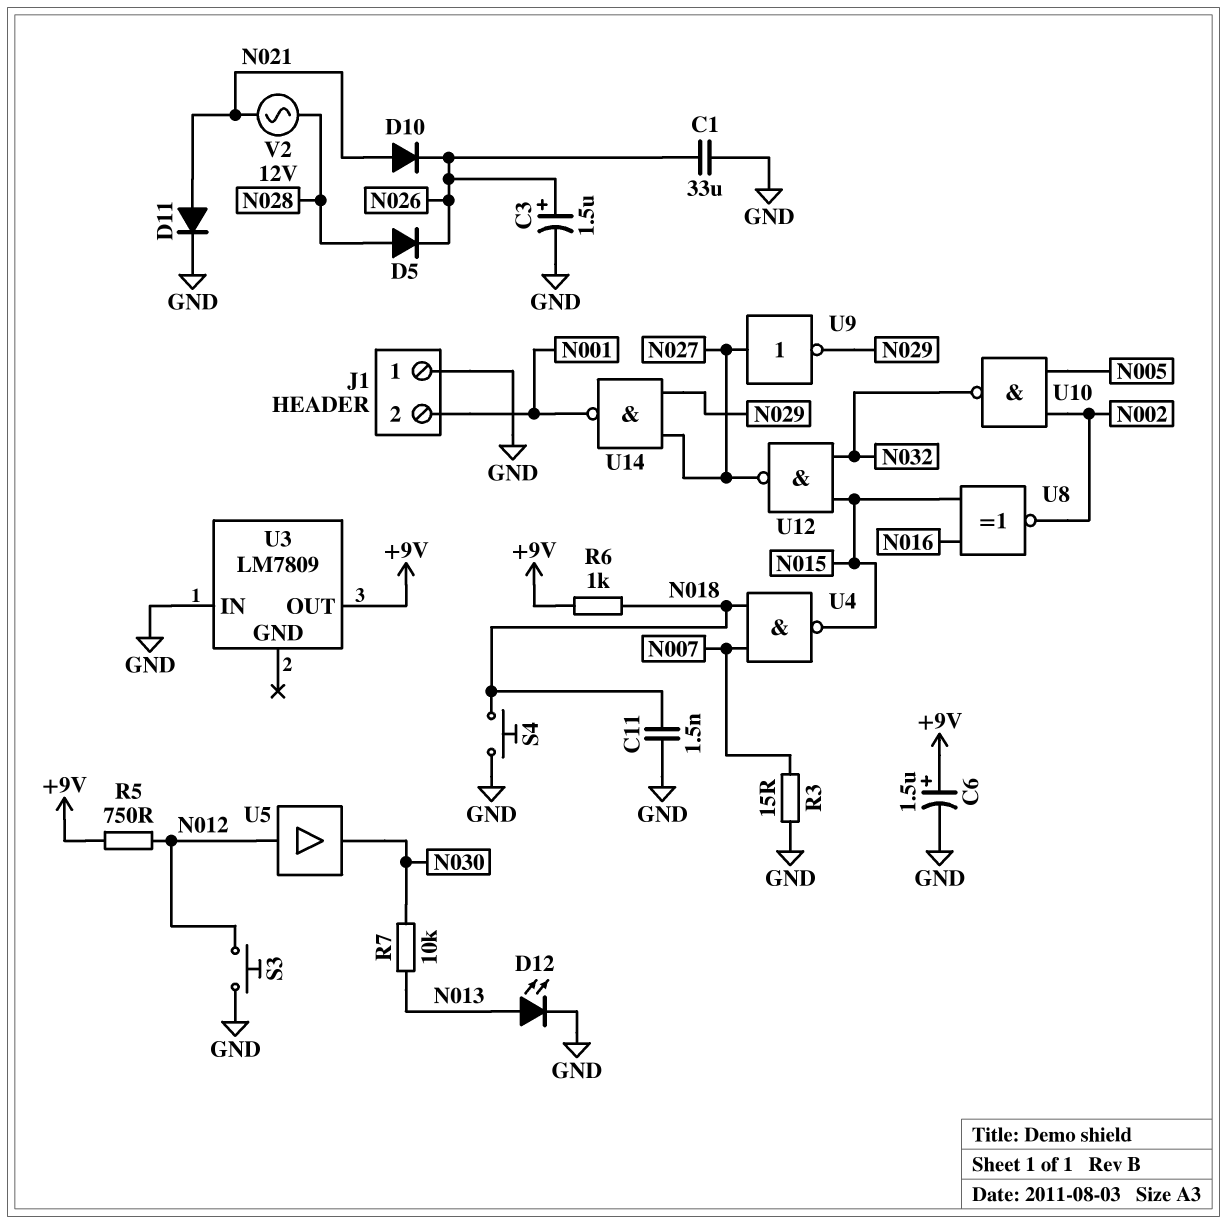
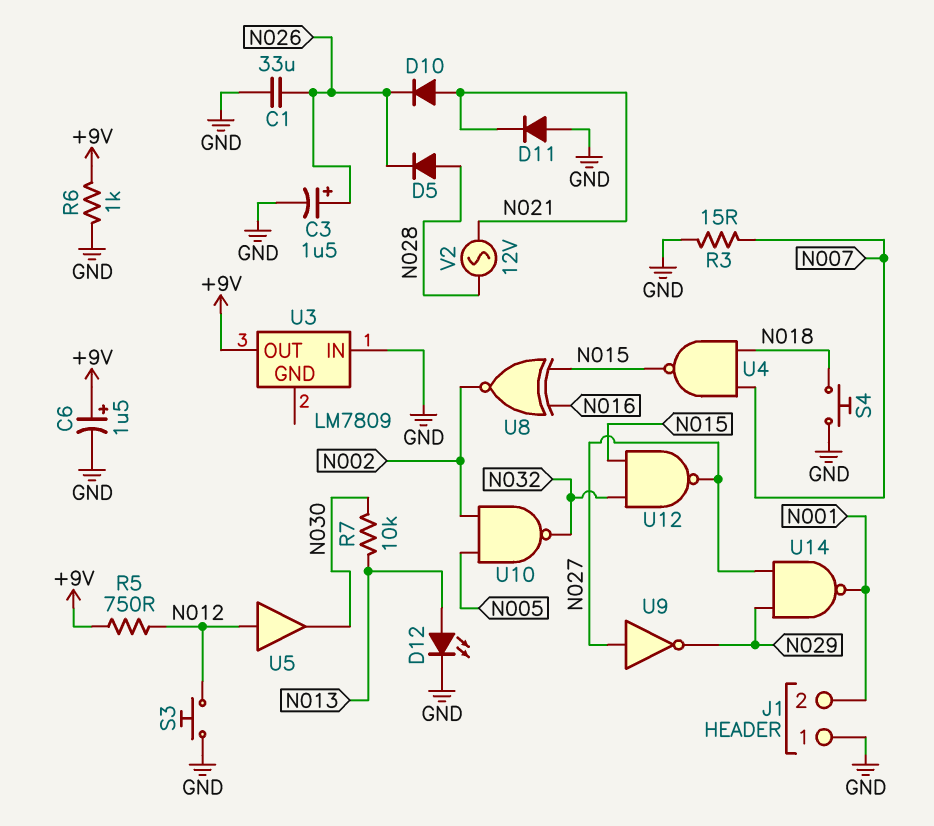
C11: 1.5nF (GND, N018) -> none
D11: diode (A N021, K GND) -> diode (A GND, K N021)
R6: 1k (+9V, N018) -> 1k (+9V, GND)

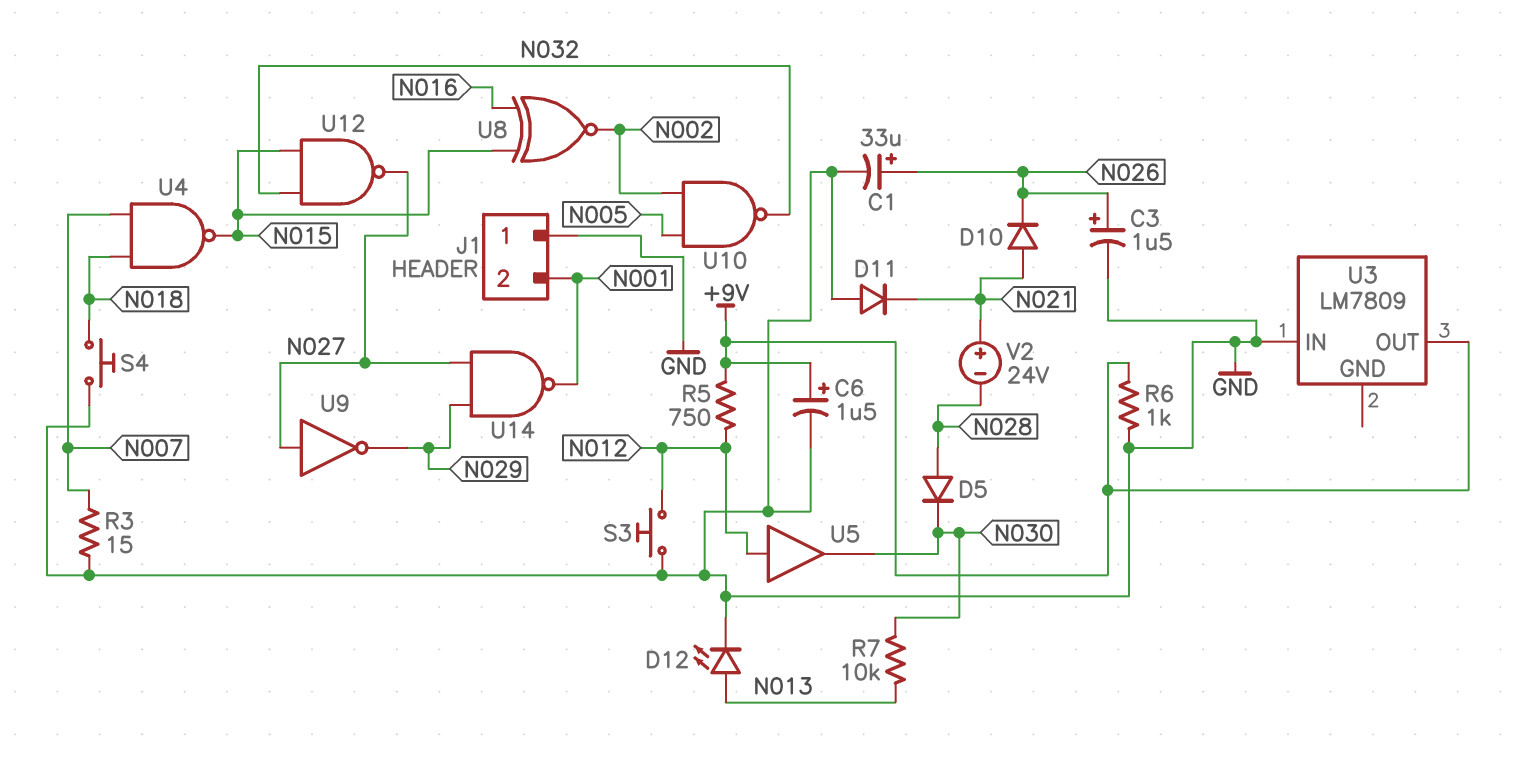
C1: 33uF (GND, N026) -> 33uF (plus N026, minus GND)
D5: diode (A N028, K N026) -> diode (A N028, K N030)
V2: AC 12V (N021, N028) -> 24V (plus N021, minus N028)

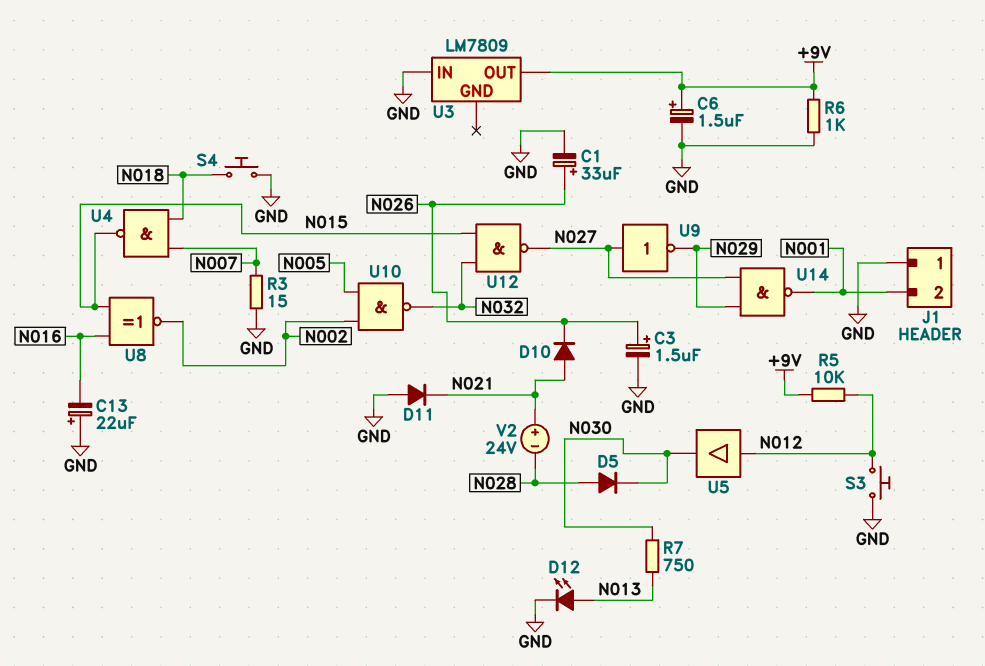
C13: none -> 22uF (plus GND, minus N016)
R5: 750 (+9V, N012) -> 10k (+9V, N012)
R7: 10k (N013, N030) -> 750 (N013, N030)

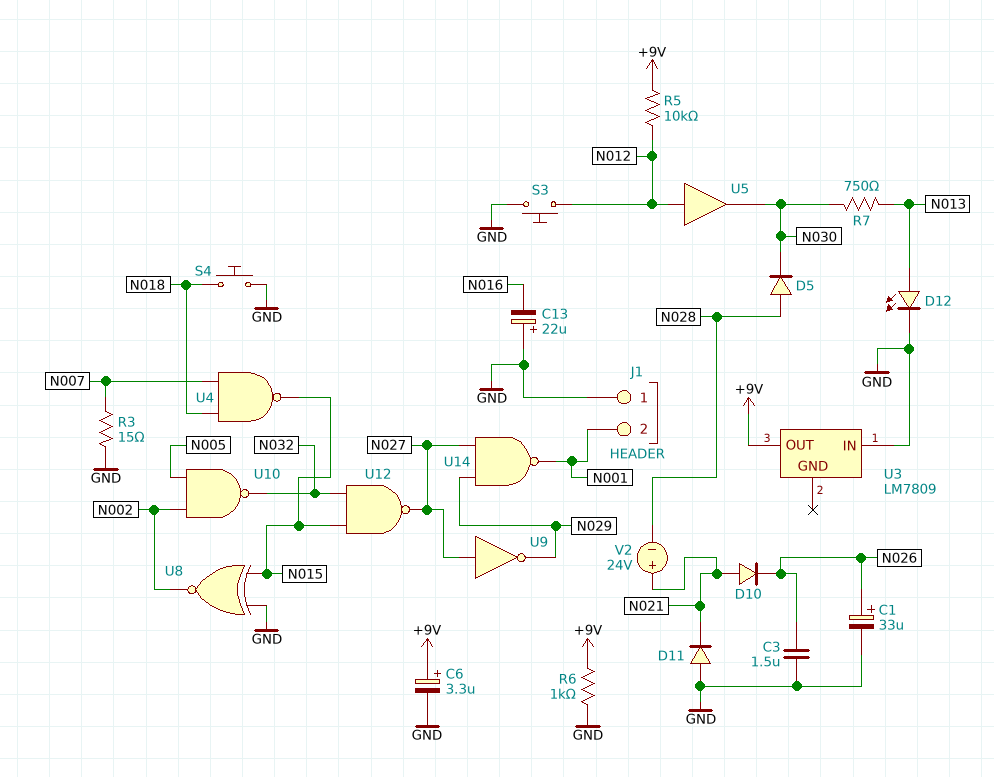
C3: 1.5uF (plus N026, minus GND) -> 1.5uF (GND, N026)
C6: 1.5uF (plus +9V, minus GND) -> 3.3uF (plus +9V, minus GND)
U8: XNOR (in N015, in N016, out N002) -> XNOR (in GND, in N015, out N002)

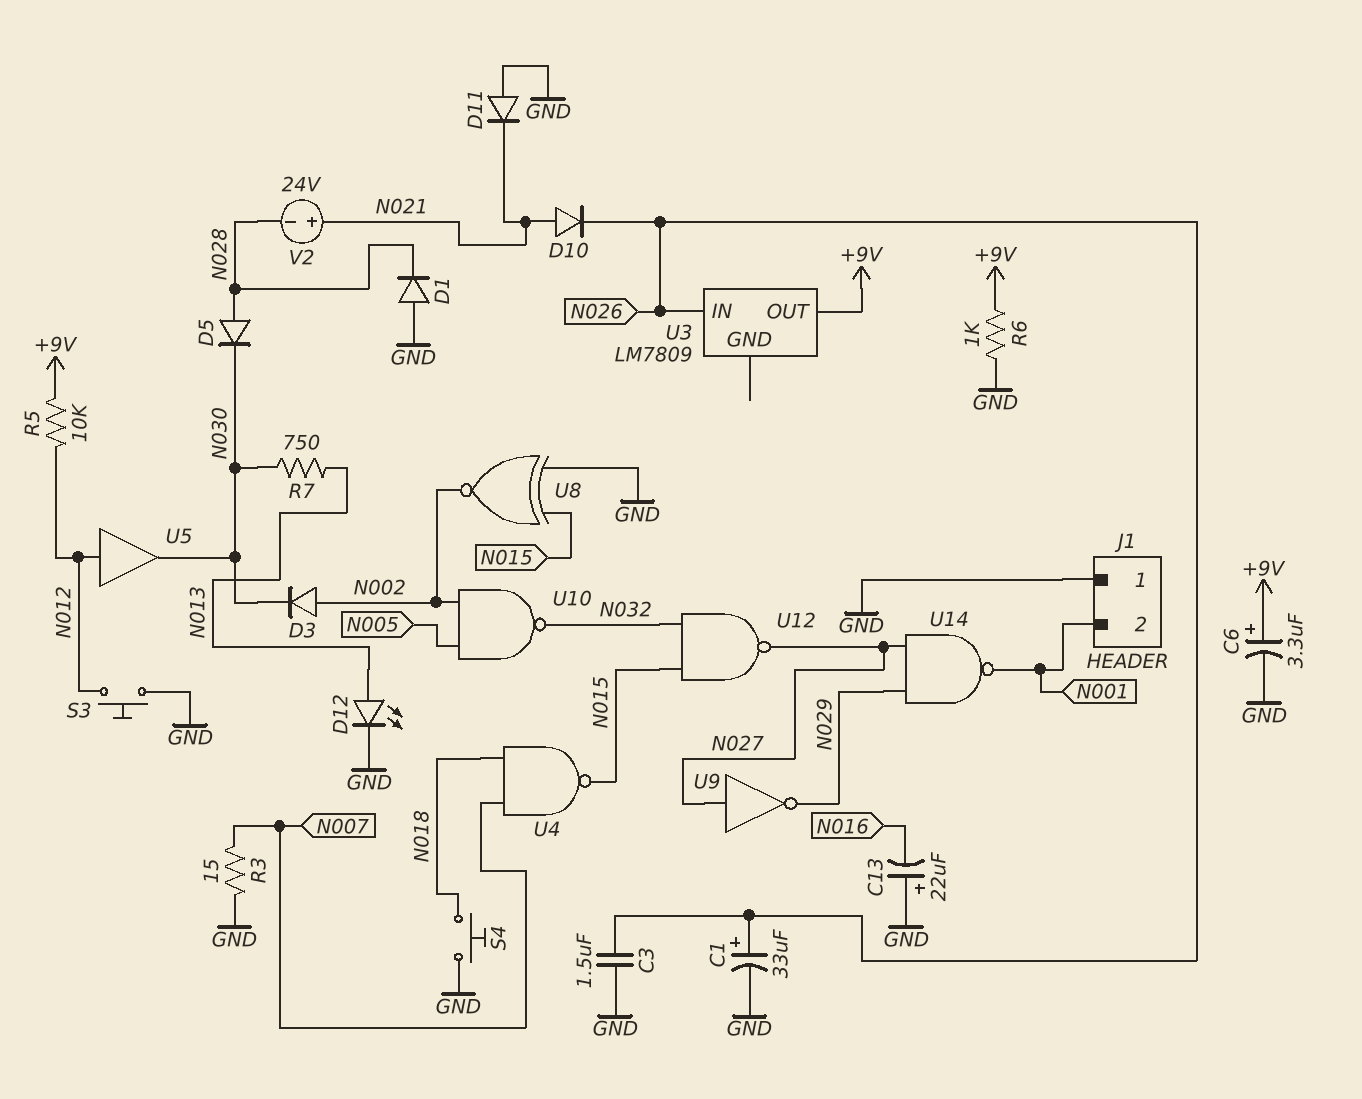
D1: none -> diode (A GND, K N028)
D3: none -> diode (A N002, K N030)
U3 pin IN: GND -> N026

